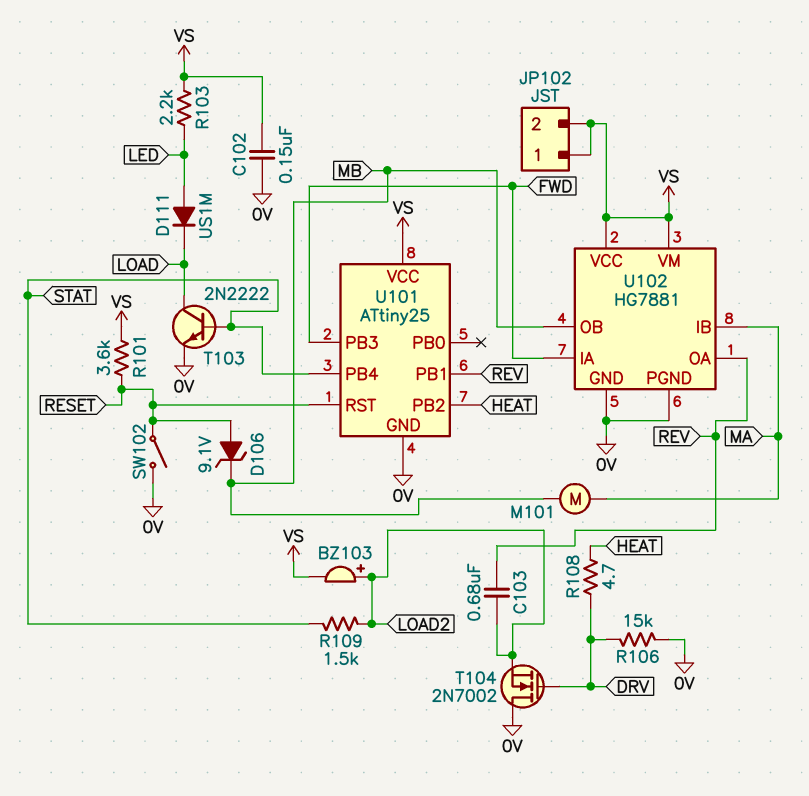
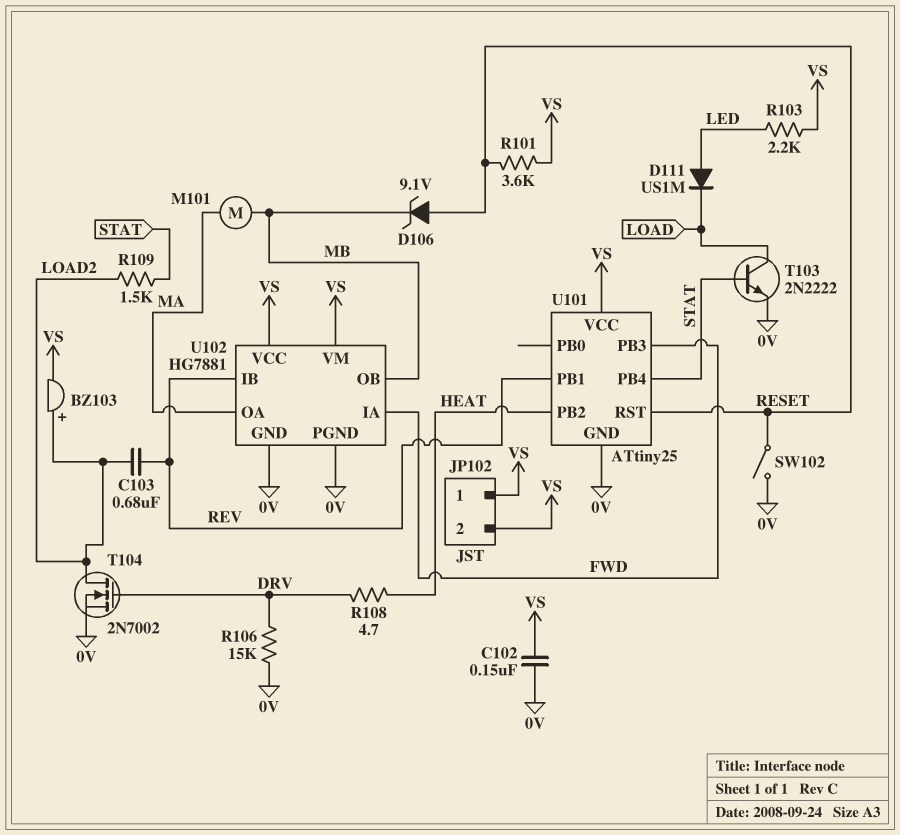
T104: NMOS 2N7002 (G DRV, D 0V, S LOAD2) -> NMOS 2N7002 (G DRV, D LOAD2, S 0V)
U102 pin IB: MA -> REV
U102 pin OA: REV -> MA

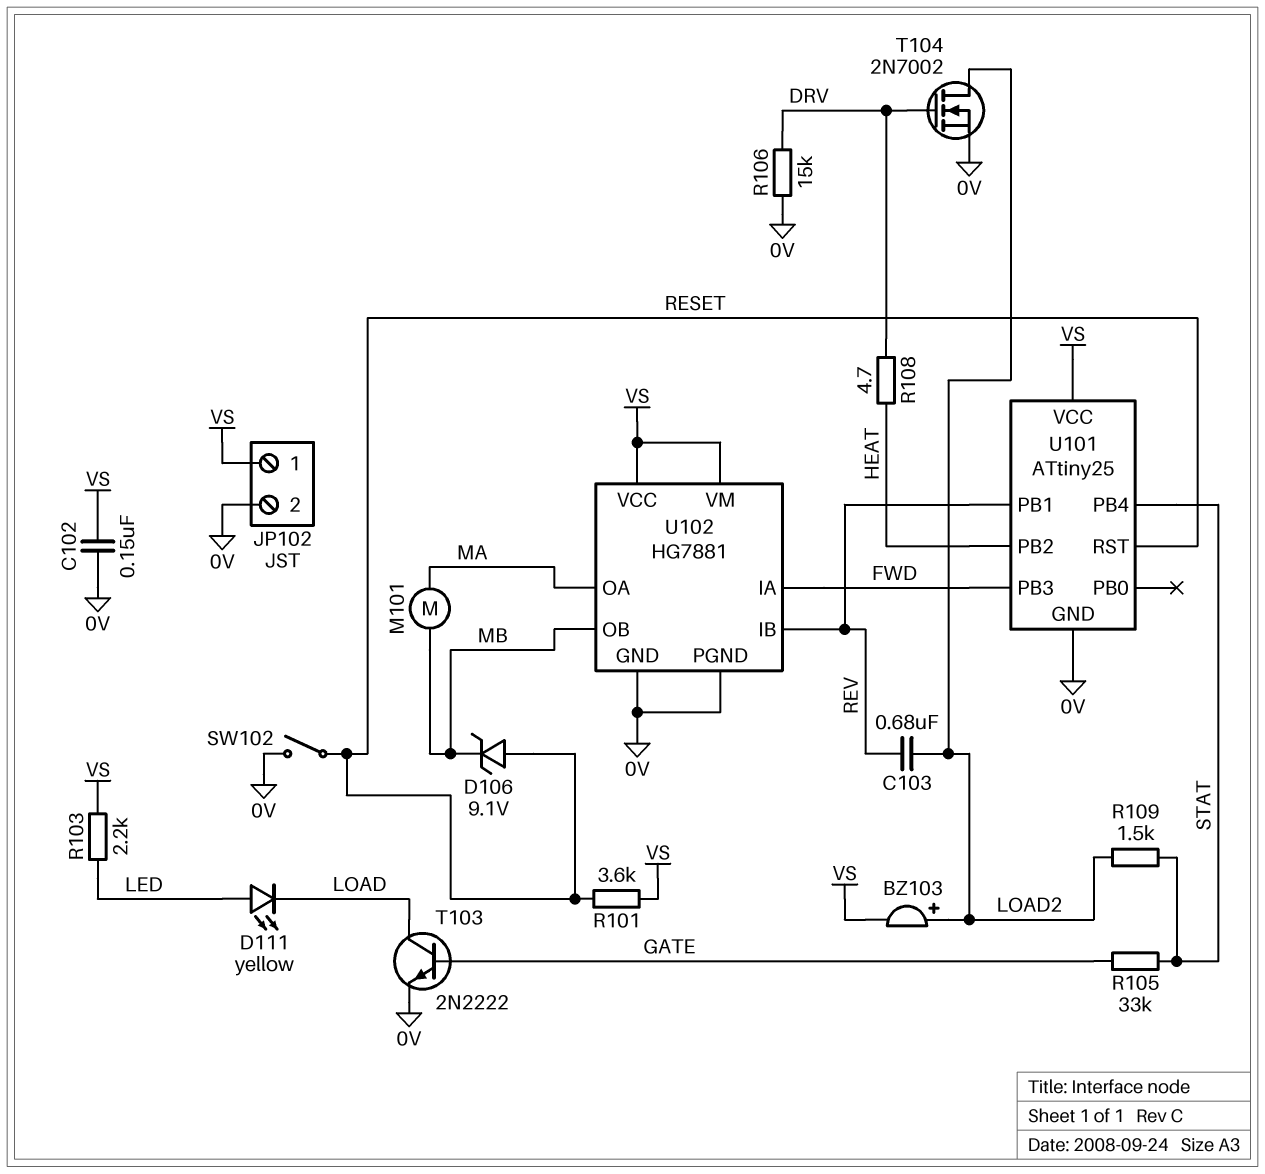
D111: diode US1M (A LED, K LOAD) -> LED yellow (A LED, K LOAD)
JP102 pin 2: VS -> 0V
R105: none -> 33k (GATE, STAT)
T103: NPN 2N2222 (B STAT, C LOAD, E 0V) -> NPN 2N2222 (B GATE, C LOAD, E 0V)

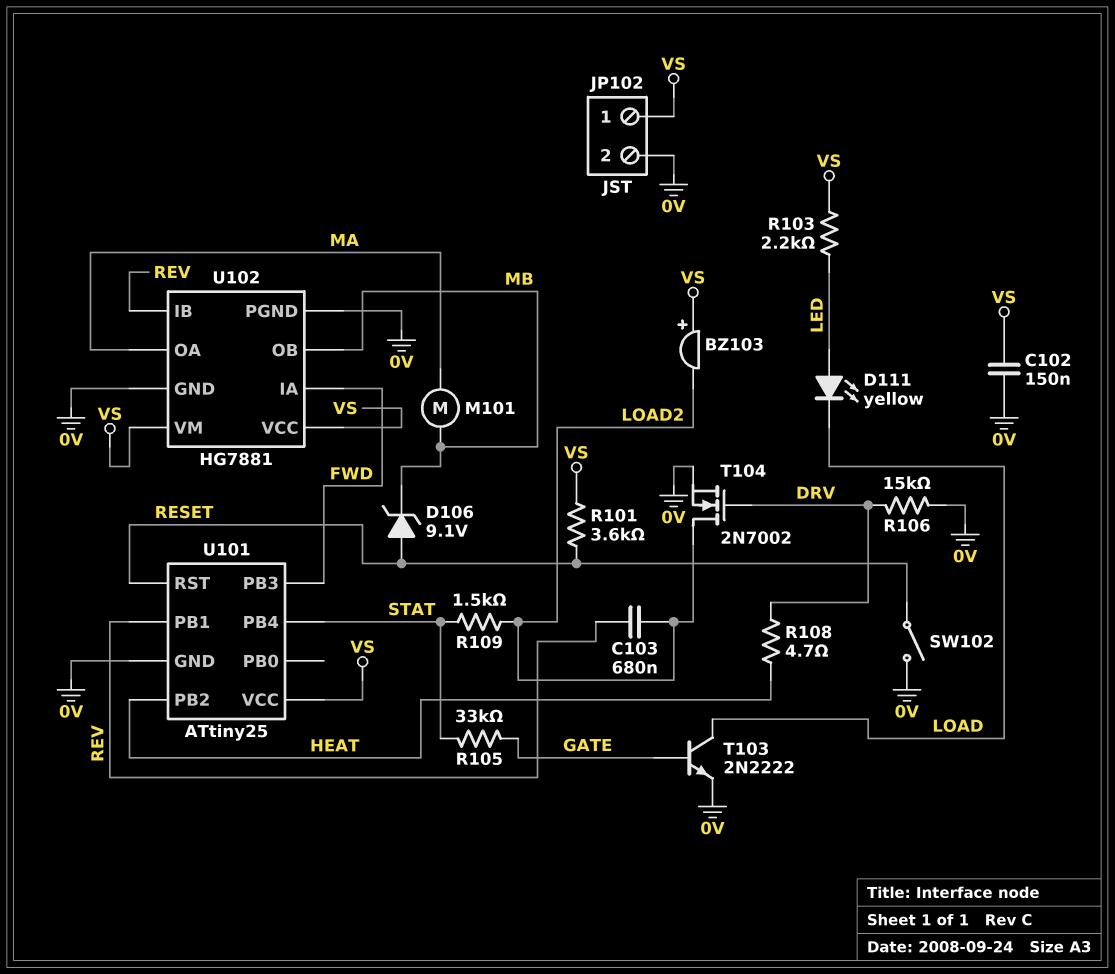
BZ103: buzzer (plus LOAD2, minus VS) -> buzzer (plus VS, minus LOAD2)

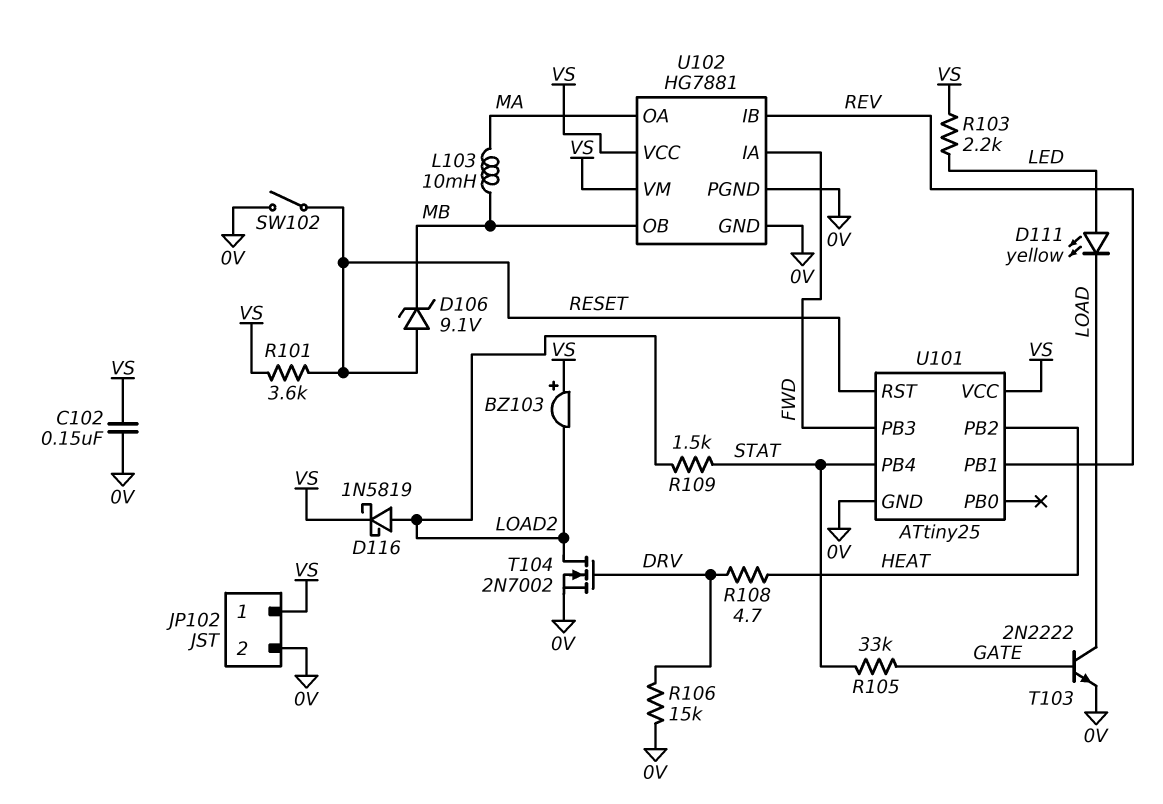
C103: 680nF (LOAD2, REV) -> none
D116: none -> schottky 1N5819 (A LOAD2, K VS)
L103: none -> 10mH (MA, MB)
M101: motor (MA, MB) -> none

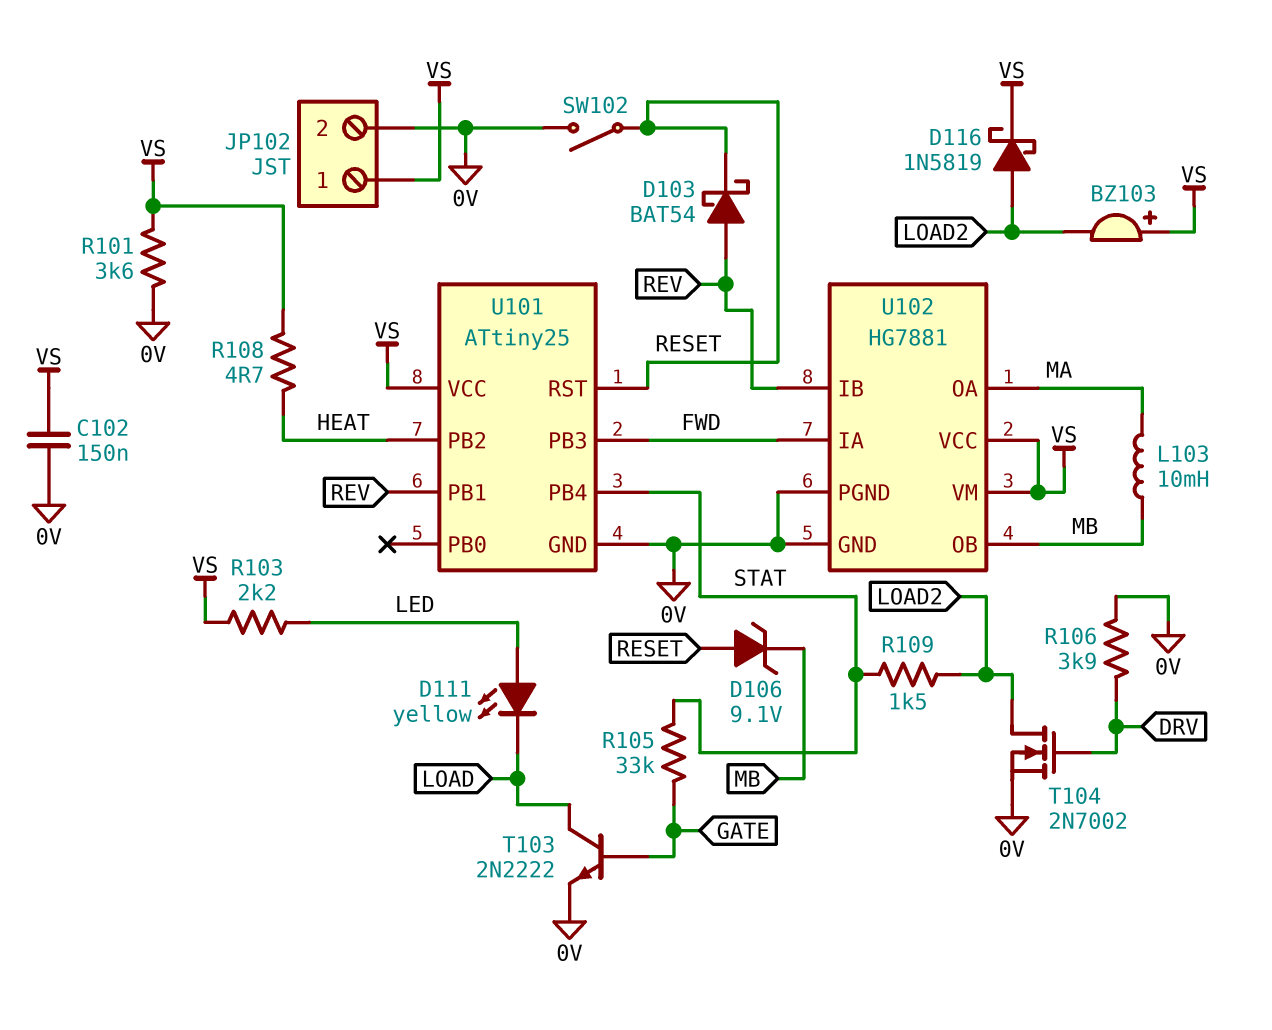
D103: none -> schottky BAT54 (A REV, K RESET)
R101: 3.6k (RESET, VS) -> 3.6k (0V, VS)
R106: 15k (0V, DRV) -> 3.9k (0V, DRV)
R108: 4.7 (DRV, HEAT) -> 4.7 (HEAT, VS)

